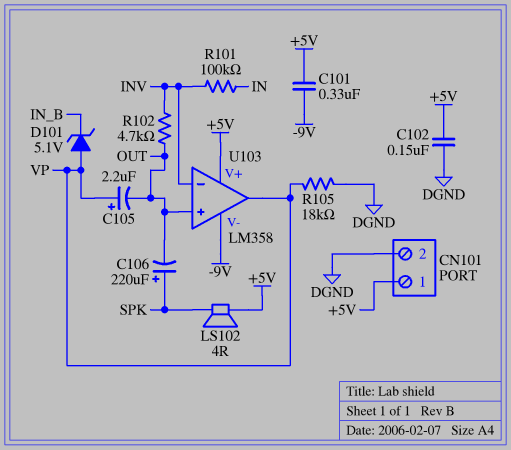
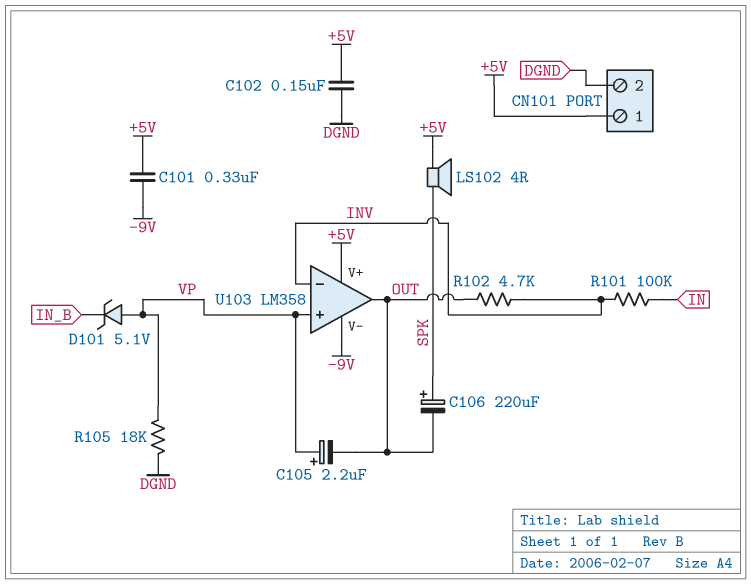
U103 pin in+: OUT -> VP
U103 pin out: VP -> OUT

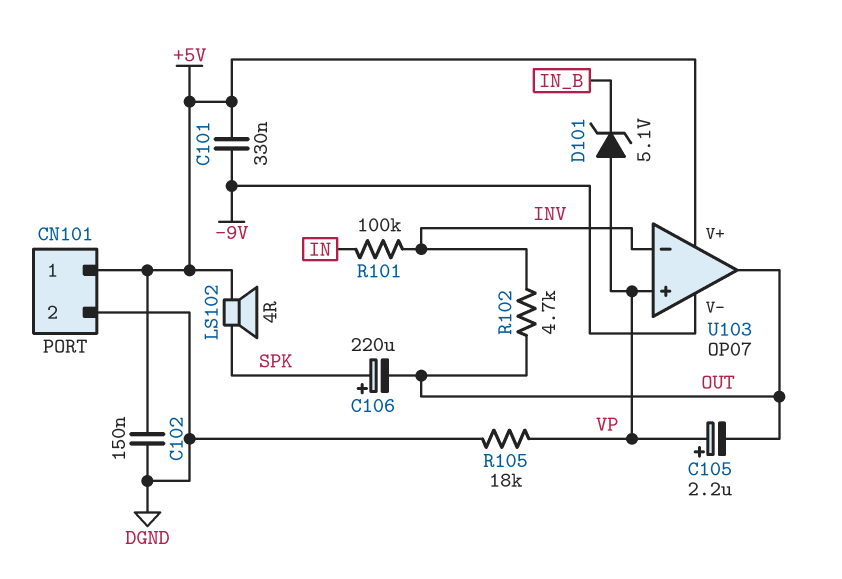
U103: LM358 -> OP07

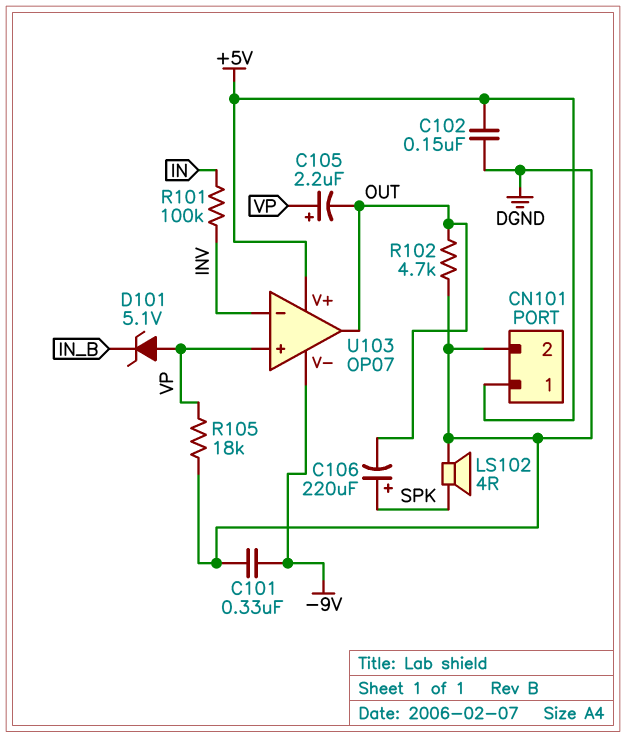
C101: 330nF (+5V, -9V) -> 330nF (-9V, DGND)
LS102: speaker 4R (+5V, SPK) -> speaker 4R (DGND, SPK)
R102: 4.7k (INV, OUT) -> 4.7k (DGND, OUT)

